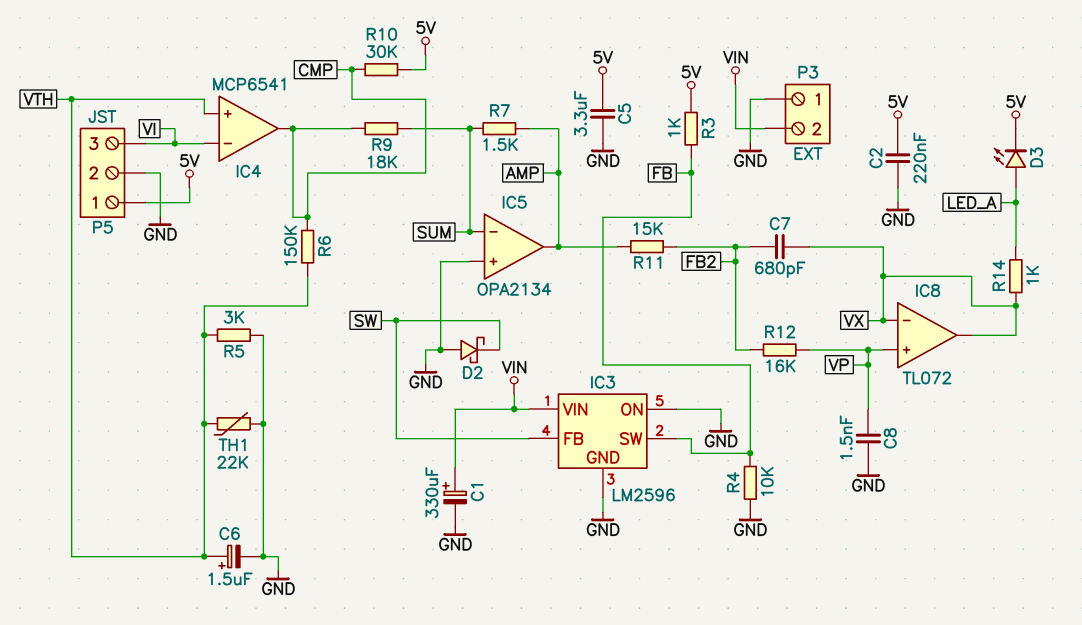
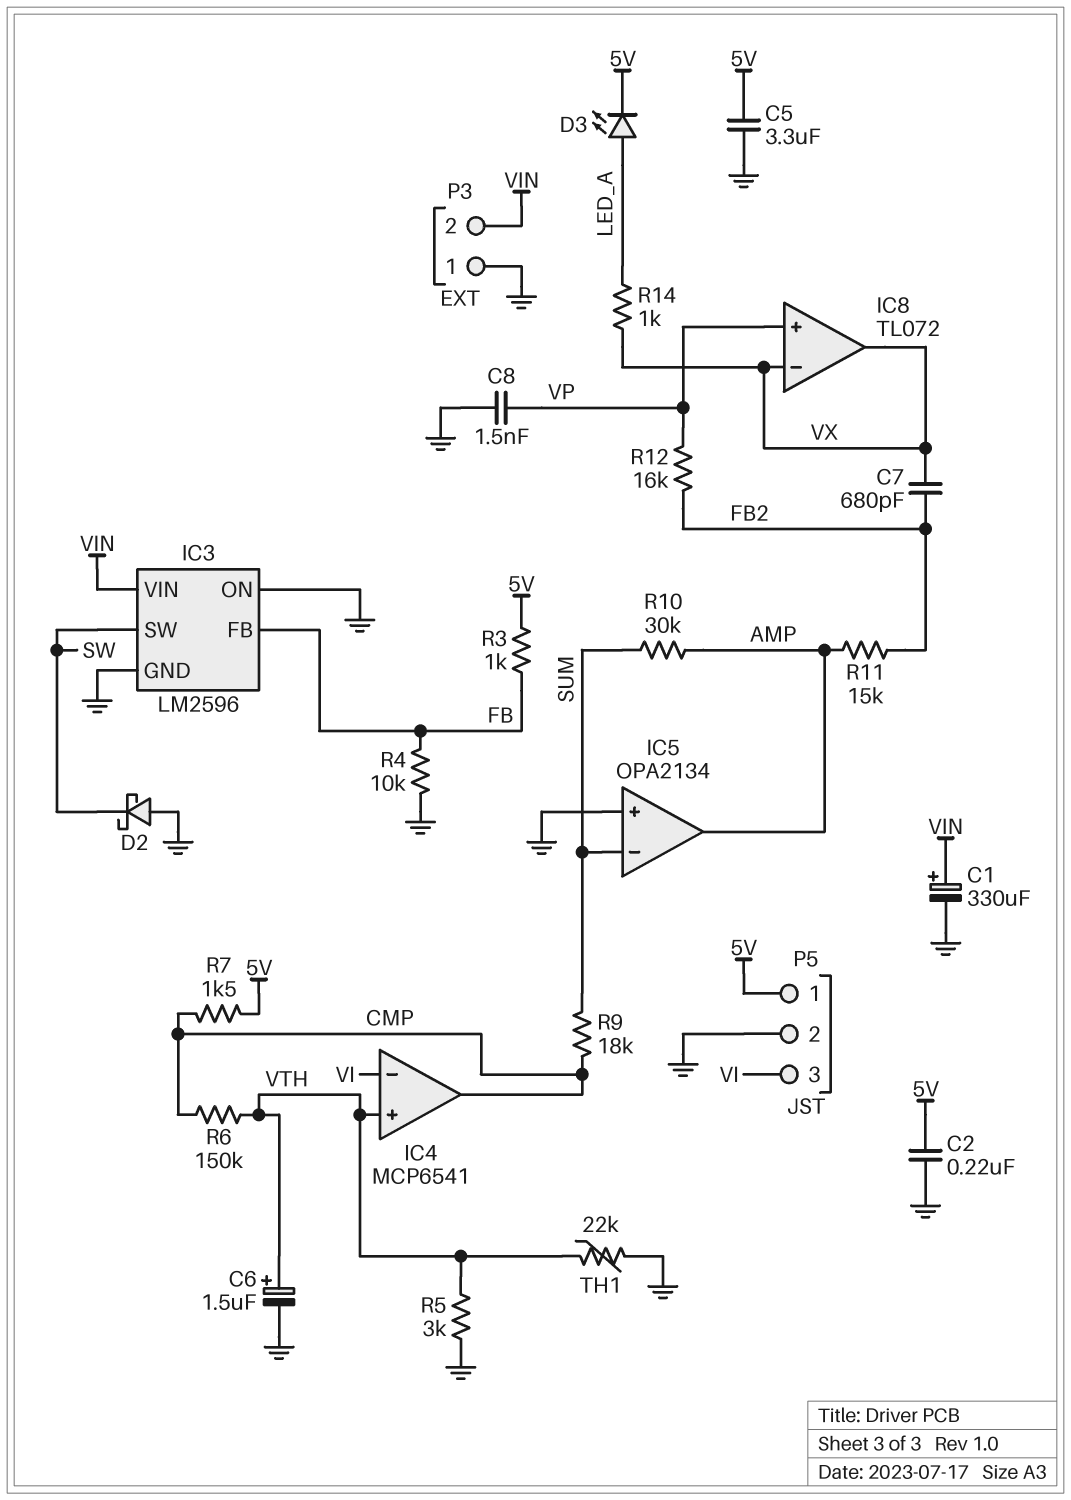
IC3 pin FB: SW -> FB
IC3 pin SW: FB -> SW
R7: 1.5k (AMP, SUM) -> 1.5k (5V, CMP)
R10: 30k (5V, CMP) -> 30k (AMP, SUM)

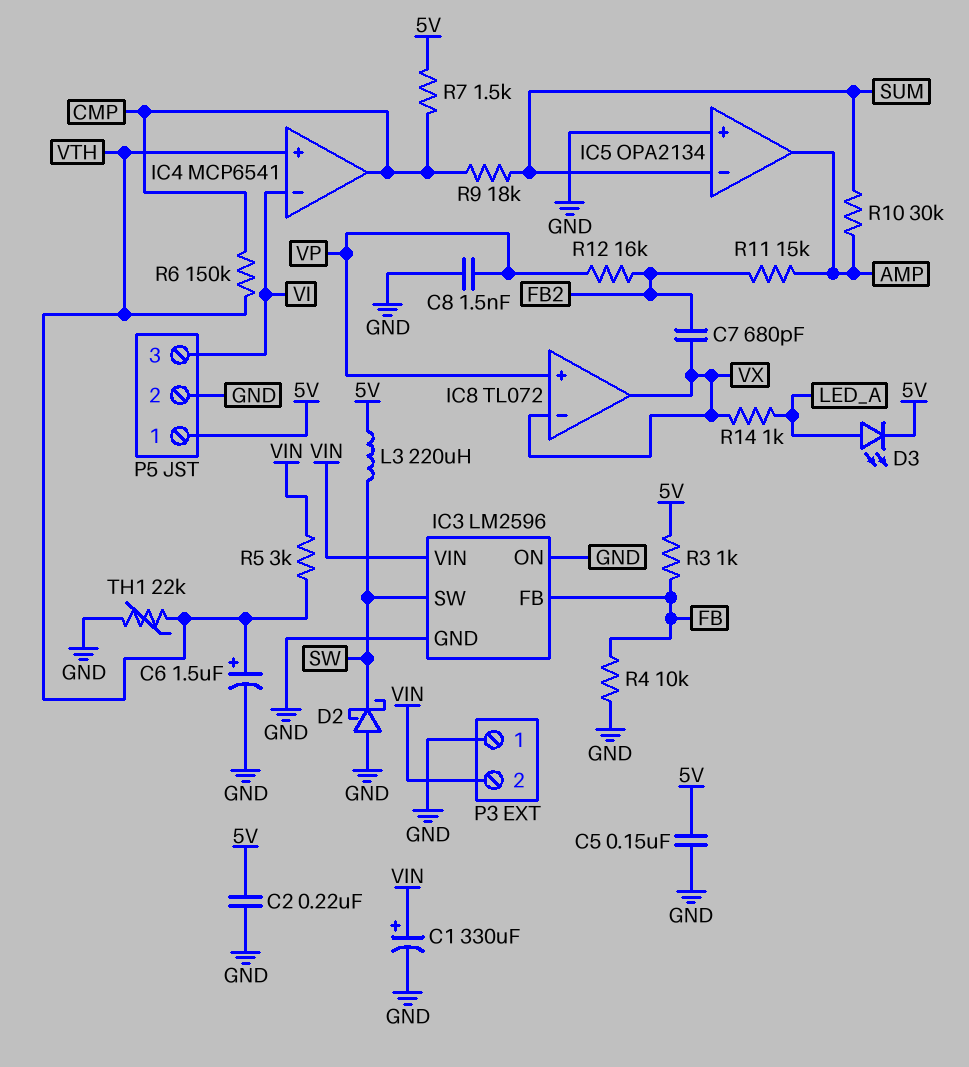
C5: 3.3uF (5V, GND) -> 150nF (5V, GND)
L3: none -> 220uH (5V, SW)
R5: 3k (GND, VTH) -> 3k (VIN, VTH)

